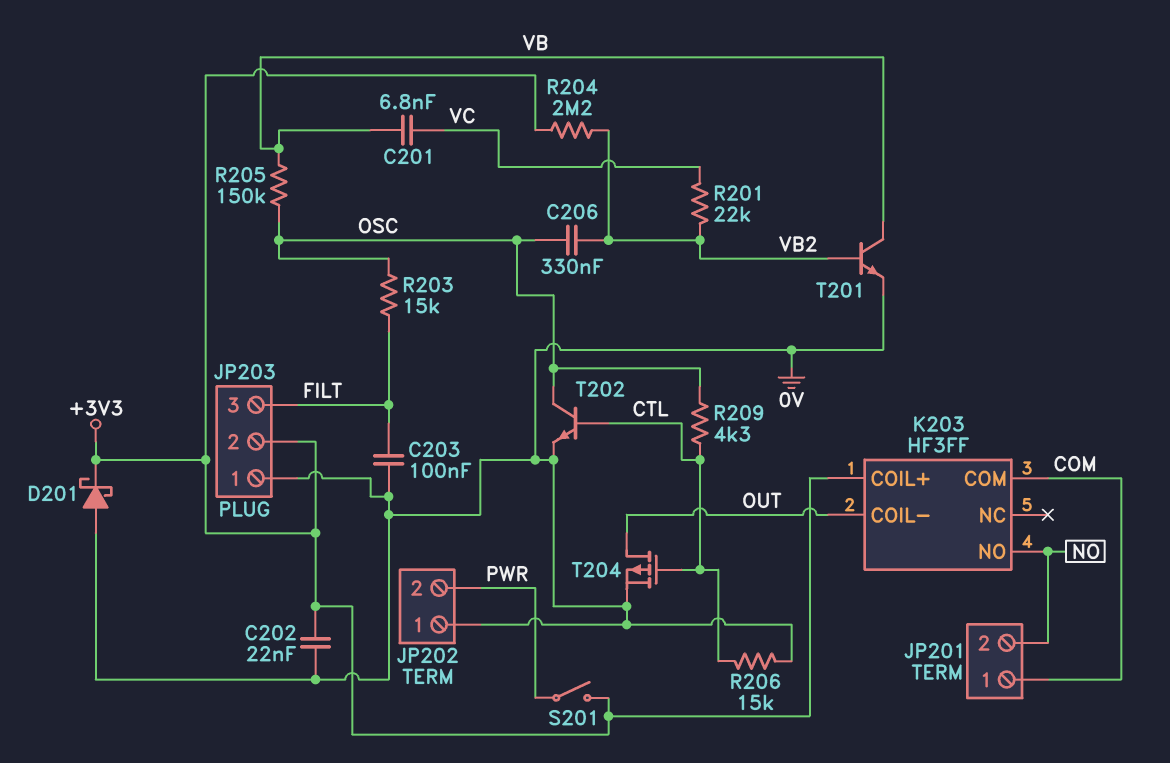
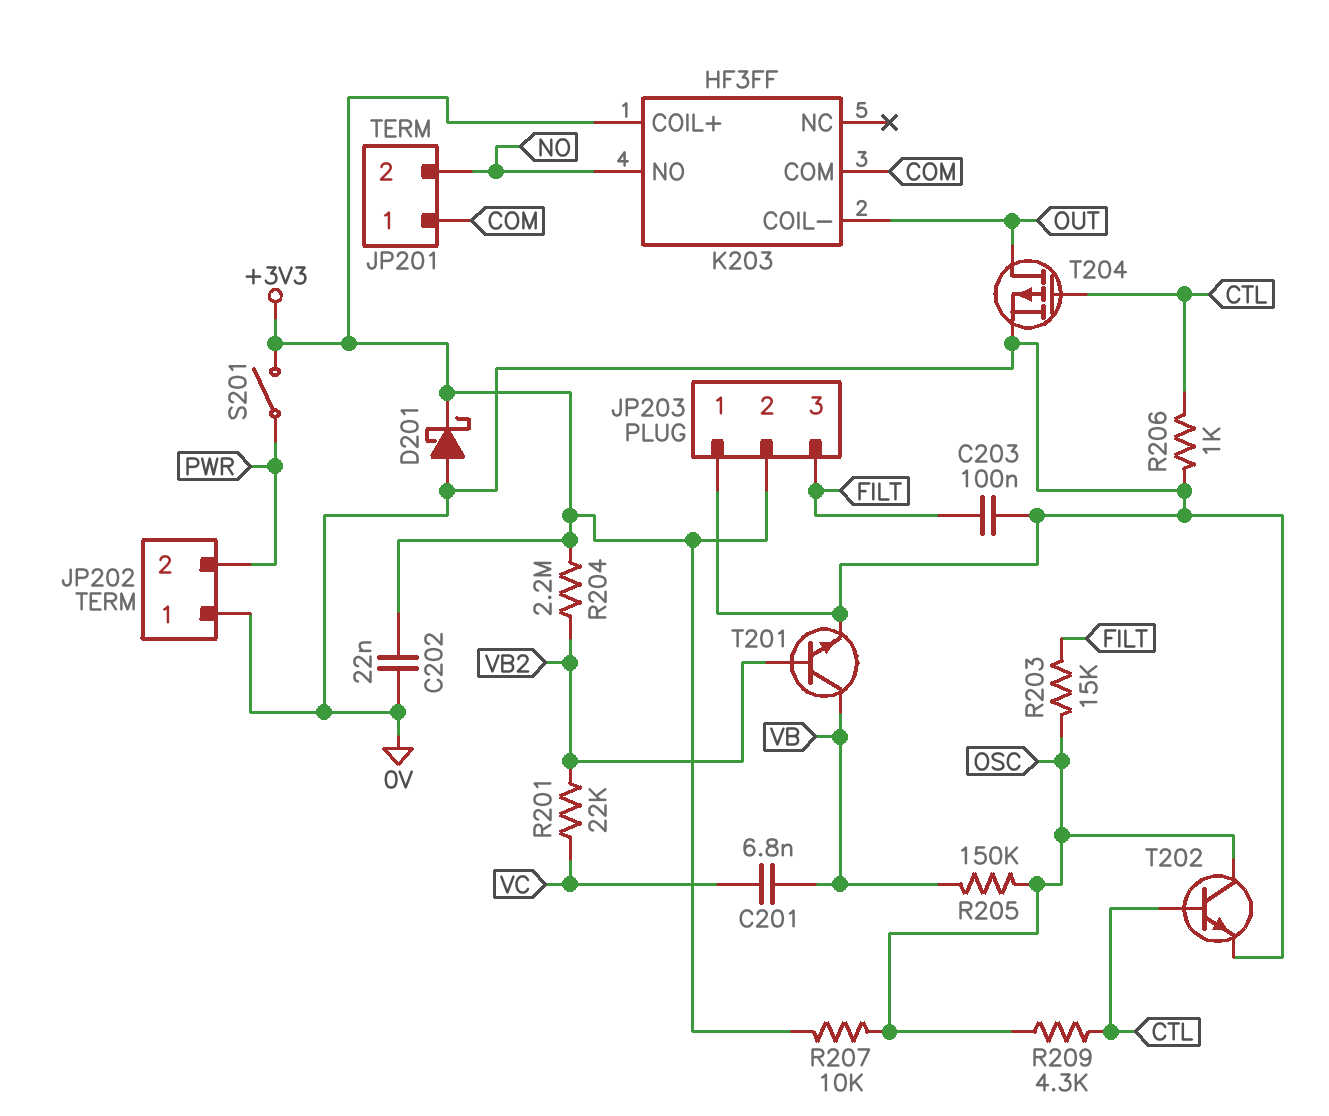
C206: 330nF (OSC, VB2) -> none
R206: 15k (0V, CTL) -> 1k (0V, CTL)
R207: none -> 10k (+3V3, OSC)

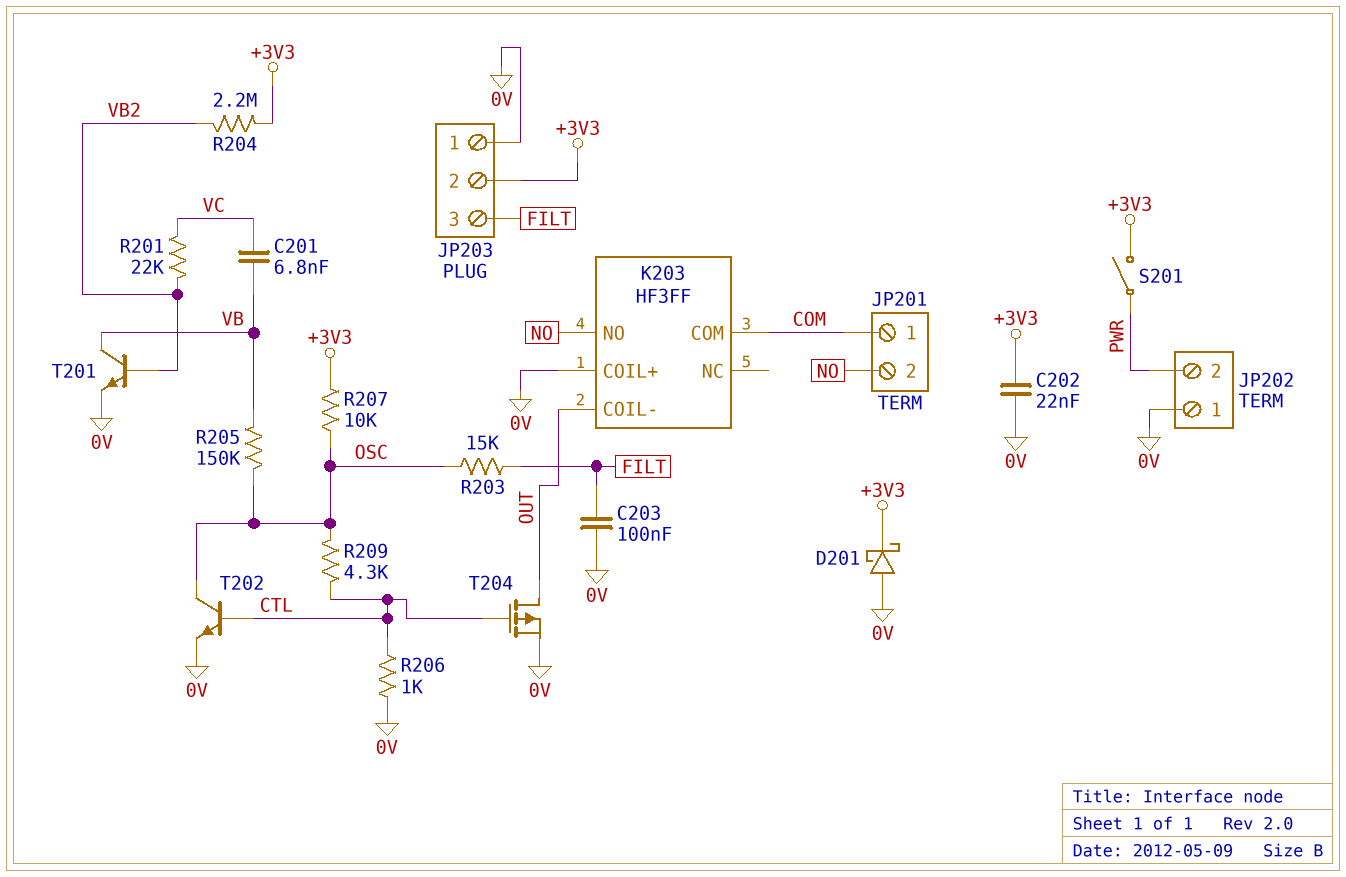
K203 pin COIL+: +3V3 -> 0V

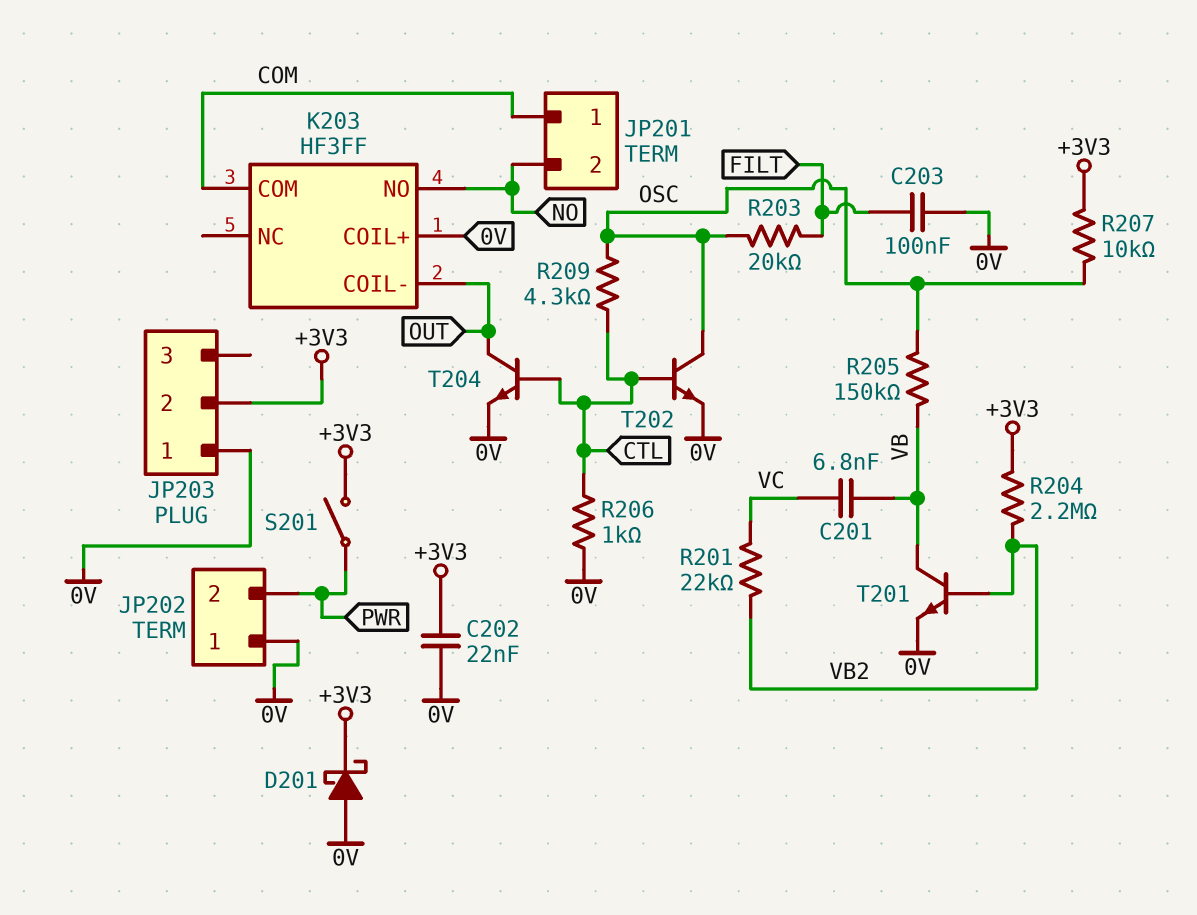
JP203 pin 3: FILT -> none
R203: 15k (FILT, OSC) -> 20k (FILT, OSC)
T204: PMOS (G CTL, D OUT, S 0V) -> NPN (B CTL, C OUT, E 0V)

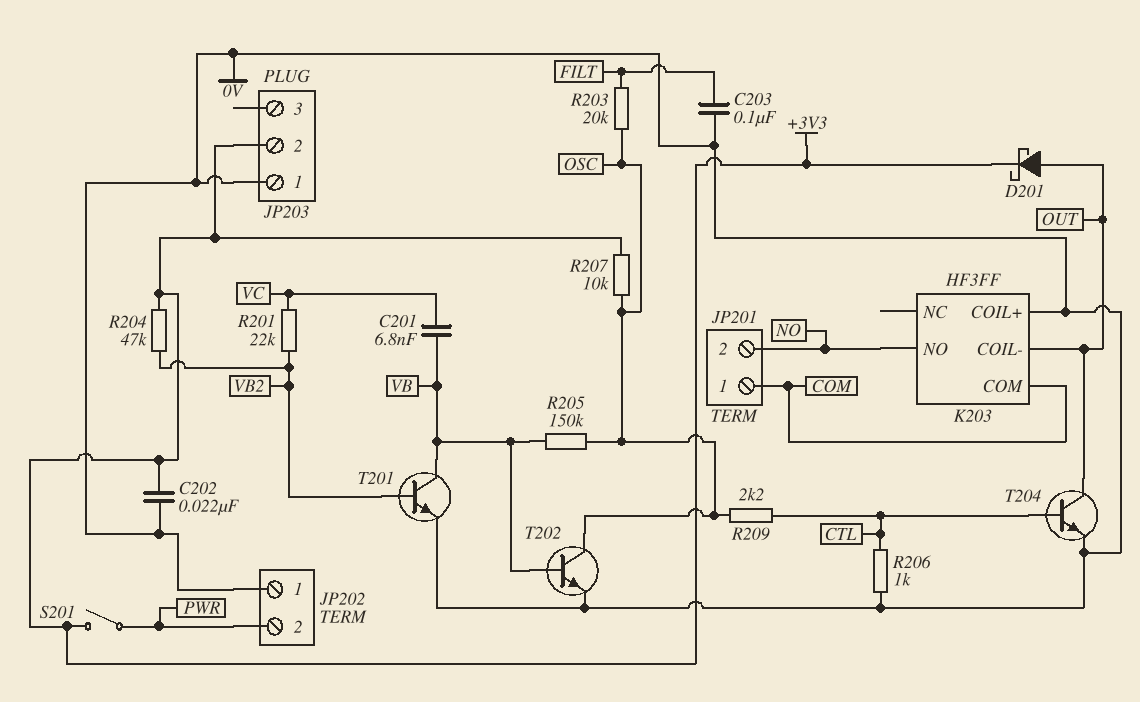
D201: schottky (A 0V, K +3V3) -> schottky (A OUT, K +3V3)
R204: 2.2M (+3V3, VB2) -> 47k (+3V3, VB2)
R209: 4.3k (CTL, OSC) -> 2.2k (CTL, OSC)
T202: NPN (B CTL, C OSC, E 0V) -> NPN (B VB, C OSC, E 0V)

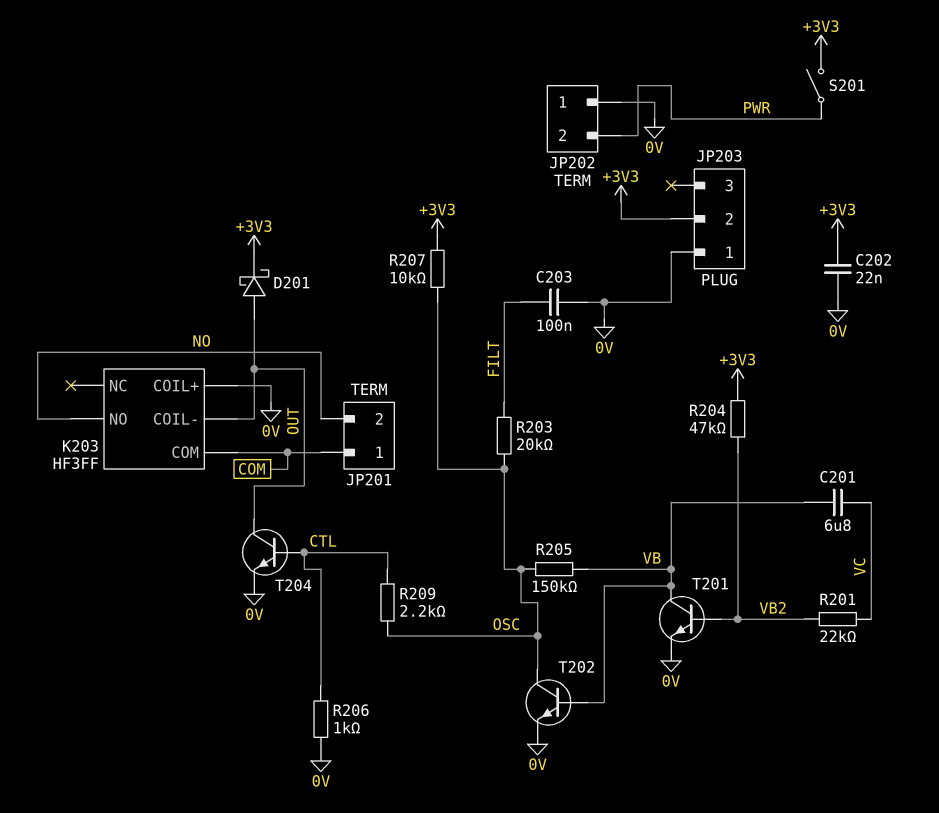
C201: 6.8nF (VB, VC) -> 6.8uF (VB, VC)

